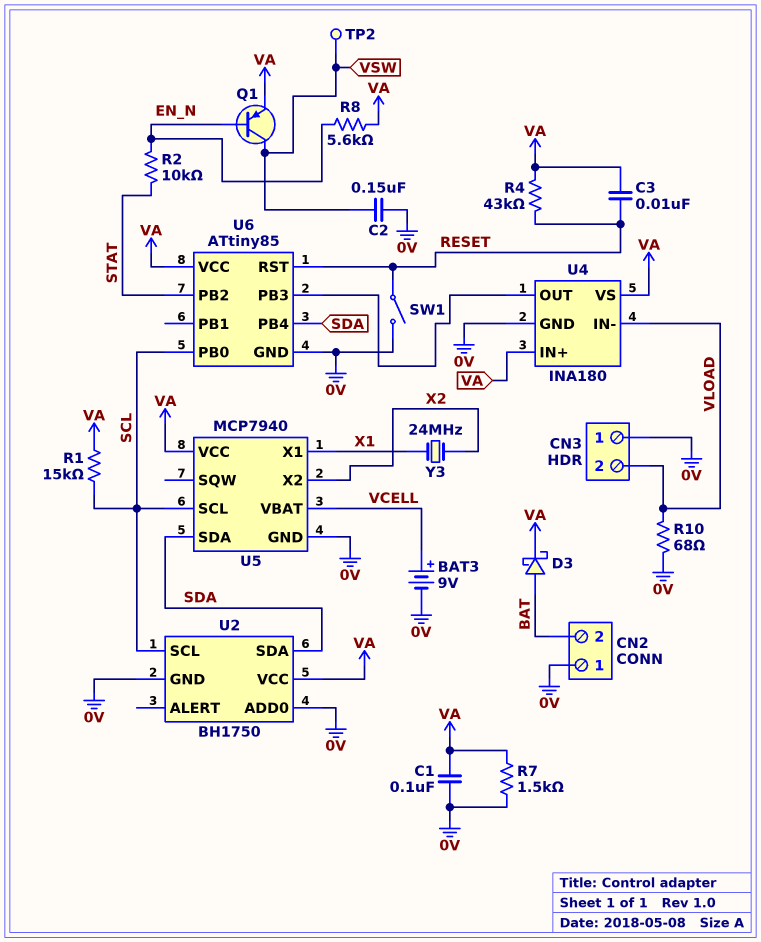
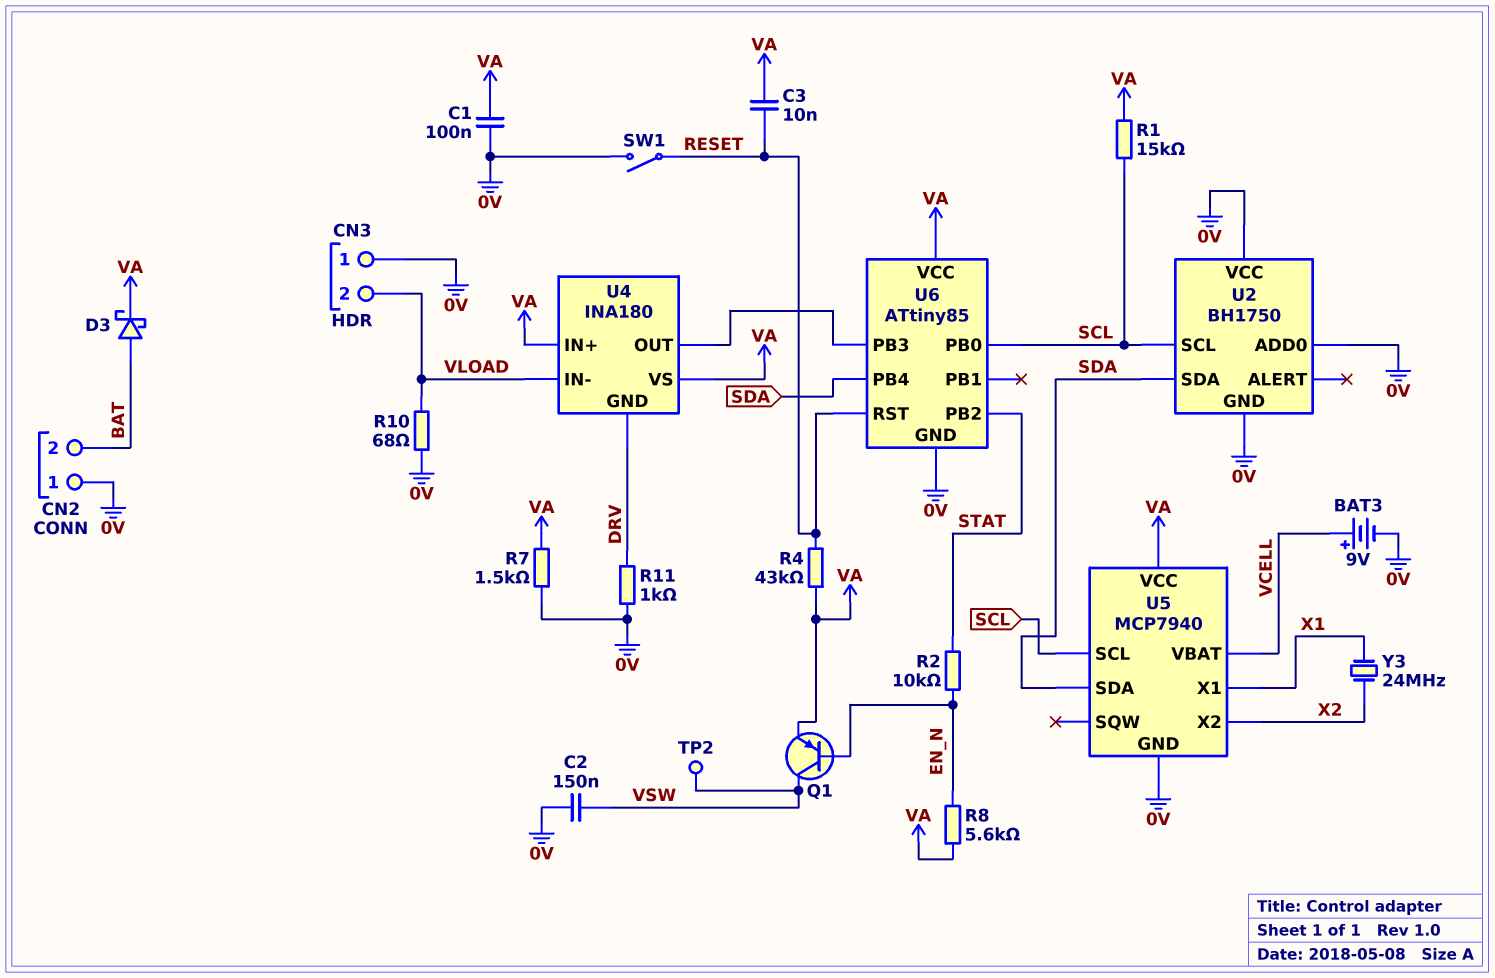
R11: none -> 1k (0V, DRV)
U2 pin VCC: VA -> 0V
U4 pin GND: 0V -> DRV

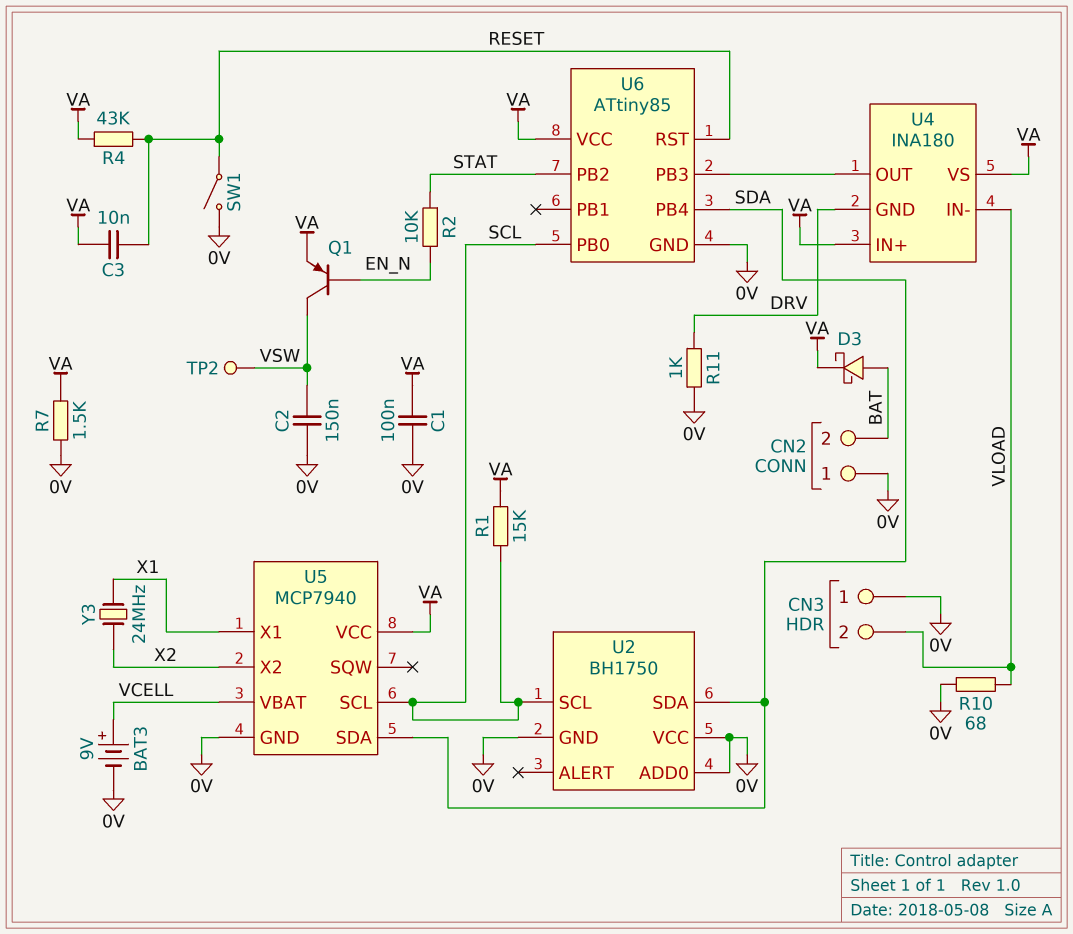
R8: 5.6k (EN_N, VA) -> none

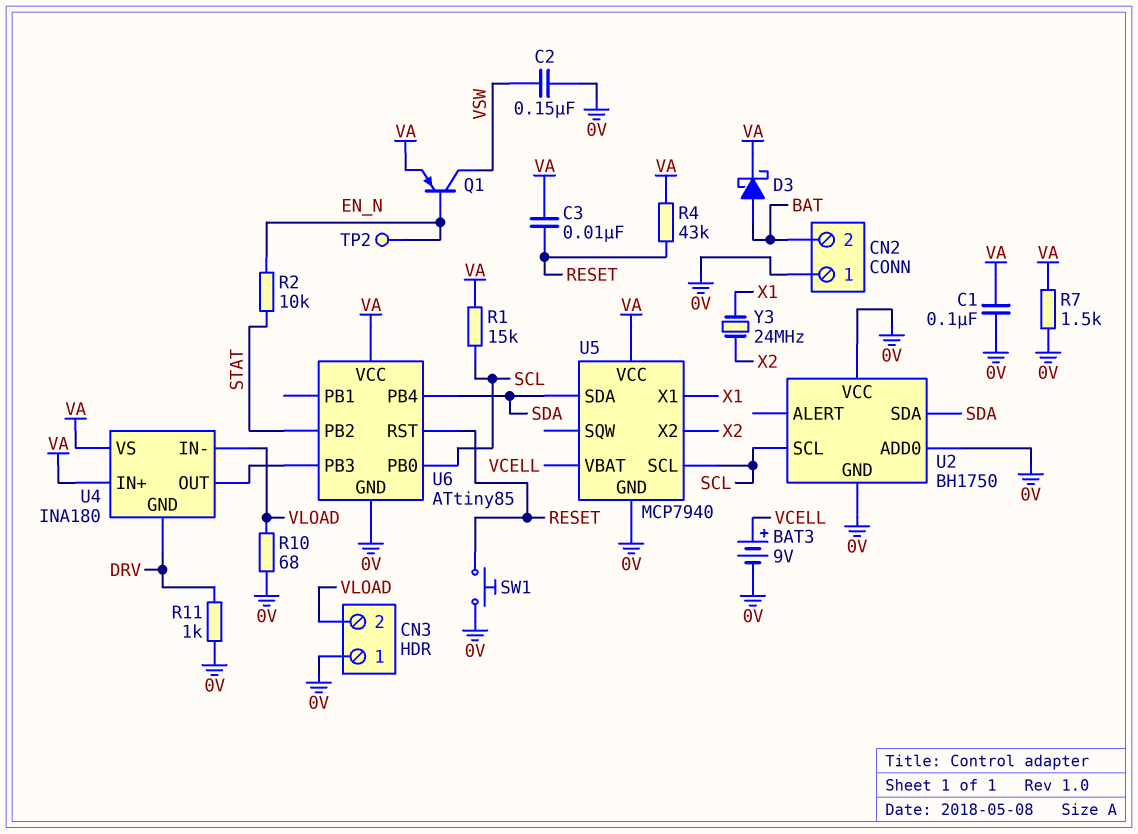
SW1: switch (0V, RESET) -> button (0V, RESET)
TP2: test point (VSW) -> test point (EN_N)

